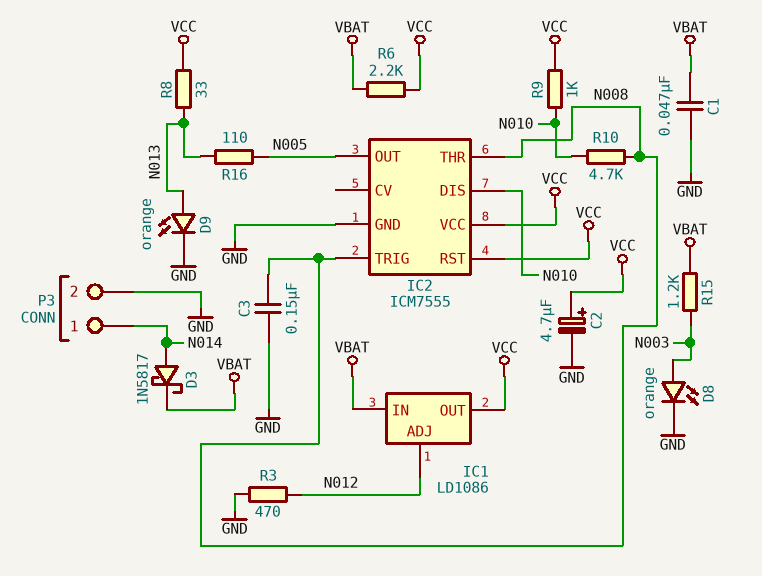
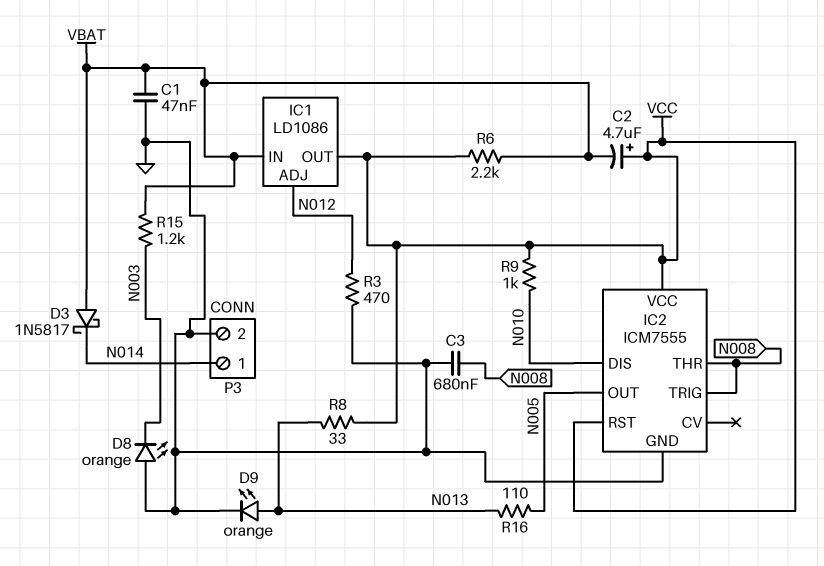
C2: 4.7uF (plus VCC, minus GND) -> 4.7uF (plus VCC, minus VBAT)
C3: 150nF (GND, N008) -> 680nF (GND, N008)
D3: schottky 1N5817 (A N014, K VBAT) -> schottky 1N5817 (A VBAT, K N014)
D8: LED orange (A N003, K GND) -> LED orange (A GND, K N003)
R10: 4.7k (N008, N010) -> none

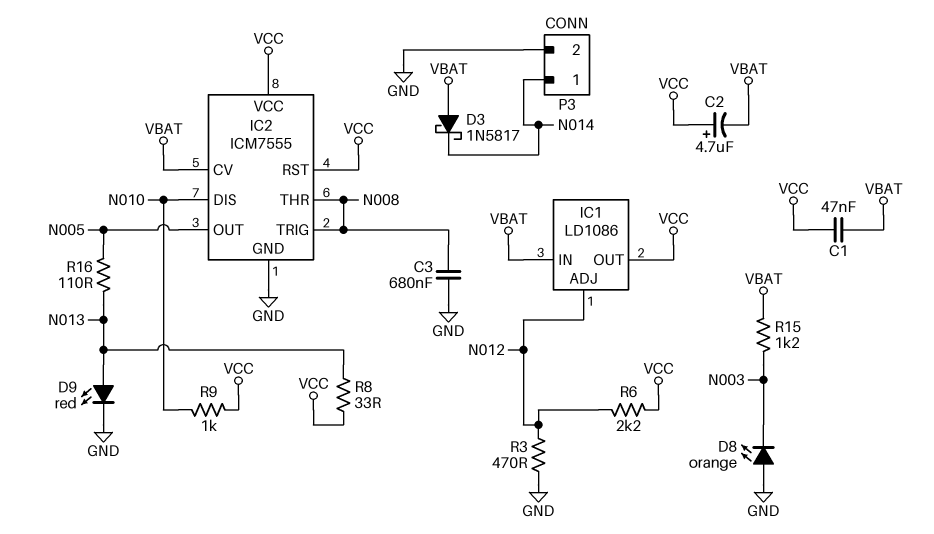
C1: 47nF (GND, VBAT) -> 47nF (VBAT, VCC)
D9: LED orange (A N013, K GND) -> LED red (A N013, K GND)
IC2 pin CV: none -> VBAT
R6: 2.2k (VBAT, VCC) -> 2.2k (N012, VCC)

